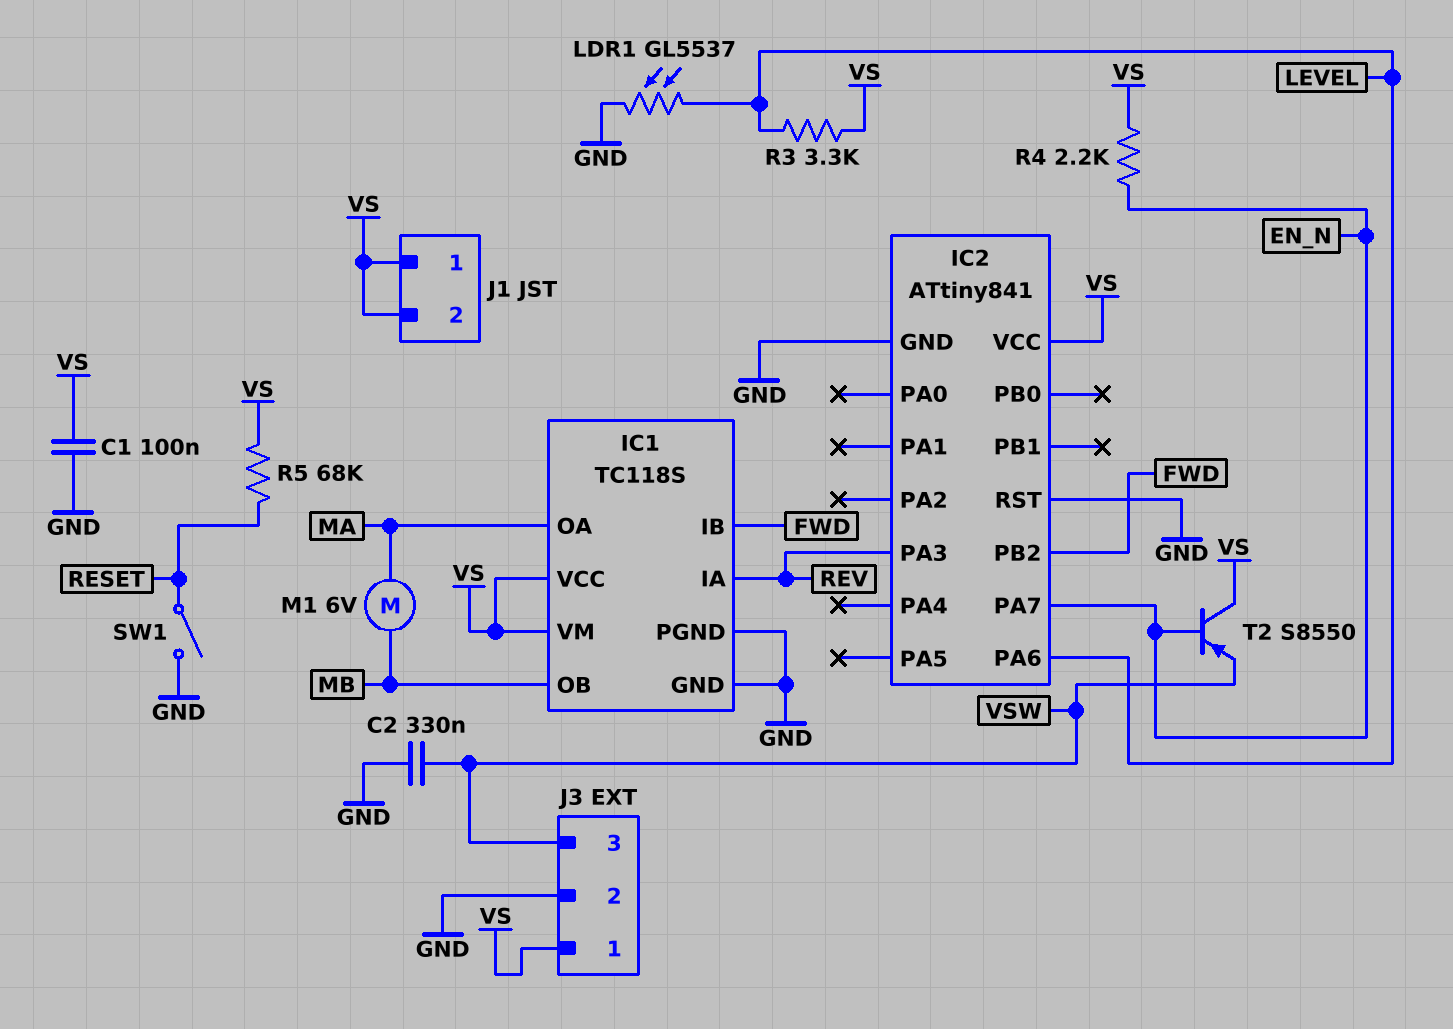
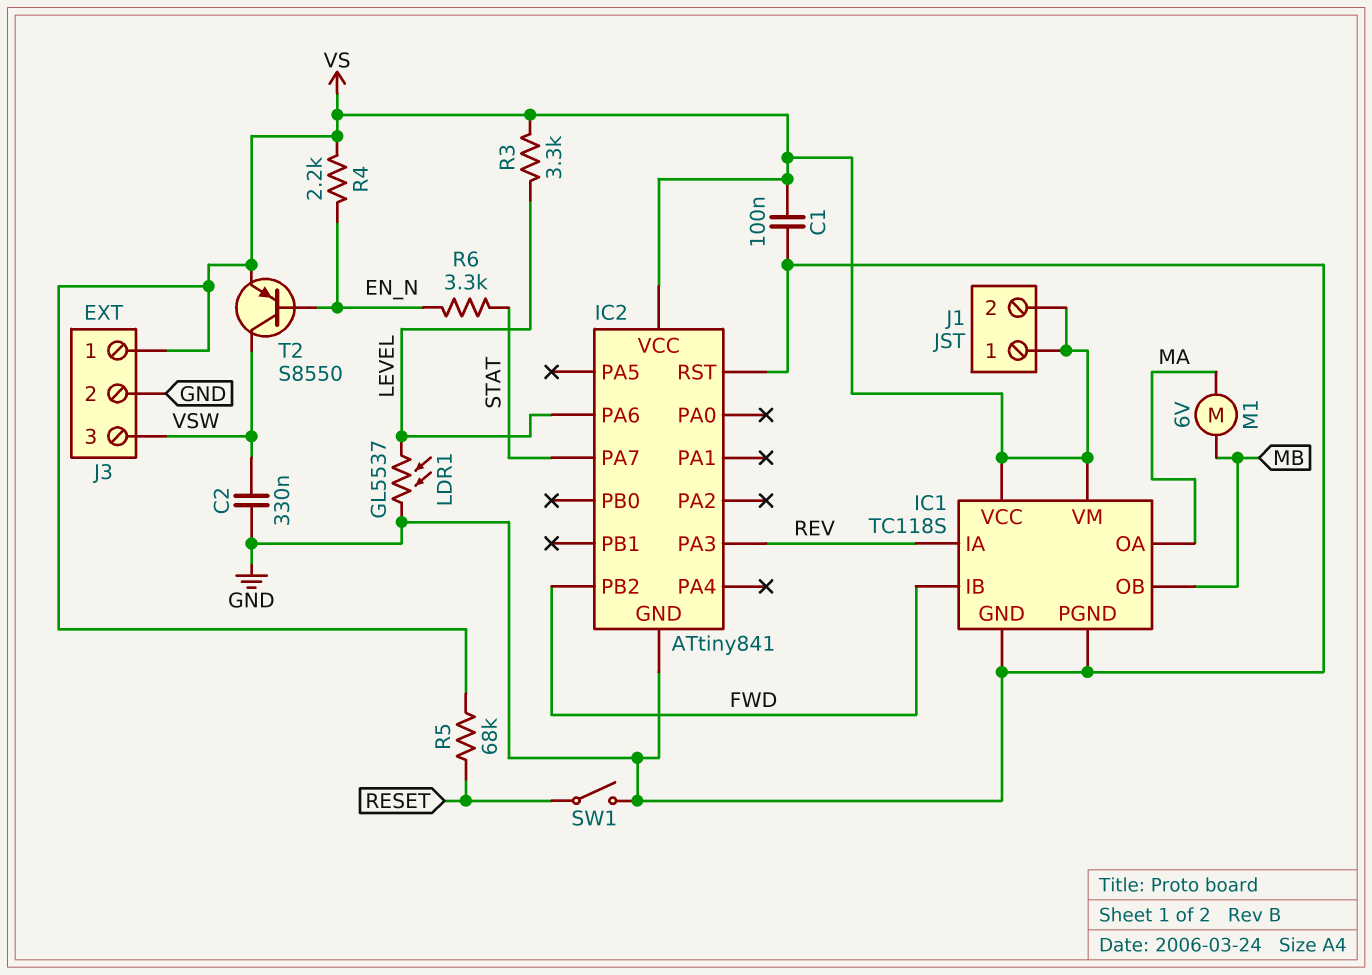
IC2 pin PA7: EN_N -> STAT
R6: none -> 3.3k (EN_N, STAT)
T2: PNP S8550 (B EN_N, C VS, E VSW) -> PNP S8550 (B EN_N, C VSW, E VS)

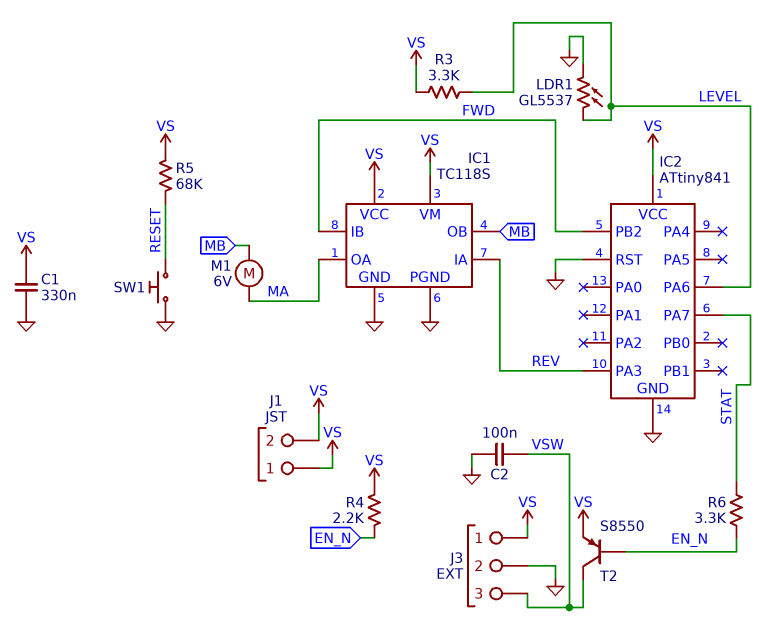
C1: 100nF (GND, VS) -> 330nF (GND, VS)
C2: 330nF (GND, VSW) -> 100nF (GND, VSW)
SW1: switch (GND, RESET) -> button (GND, RESET)

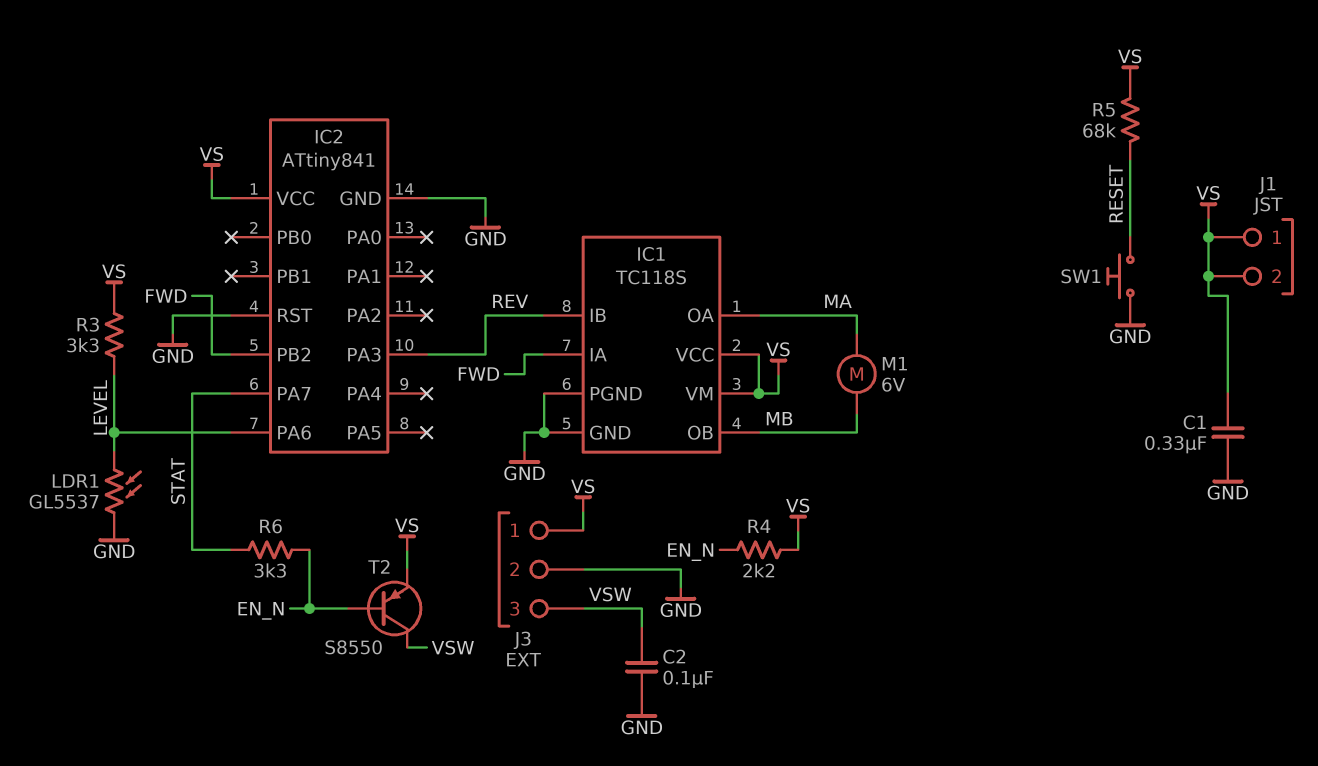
IC1 pin IA: REV -> FWD
IC1 pin IB: FWD -> REV

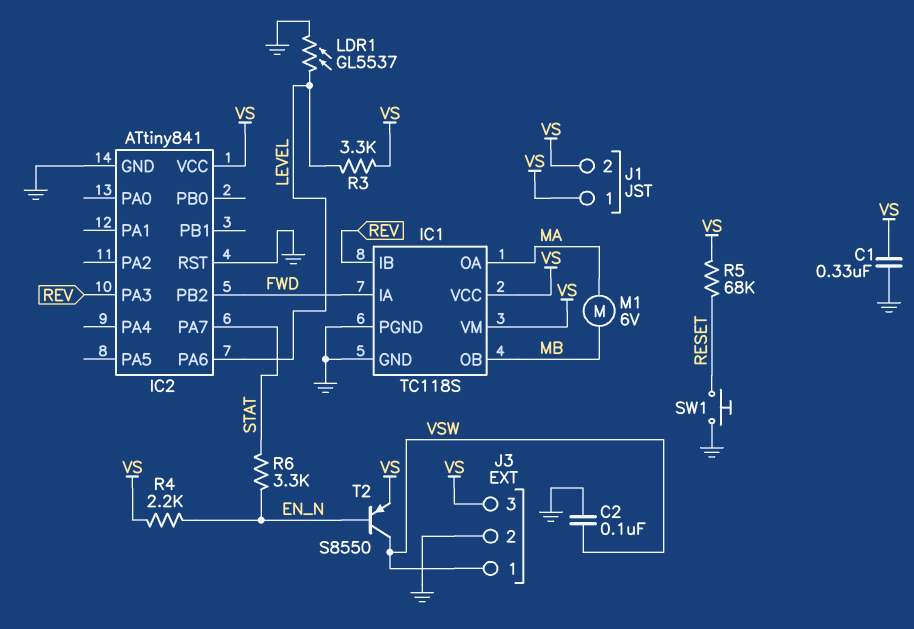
J3 pin 1: VS -> VSW
J3 pin 3: VSW -> VS

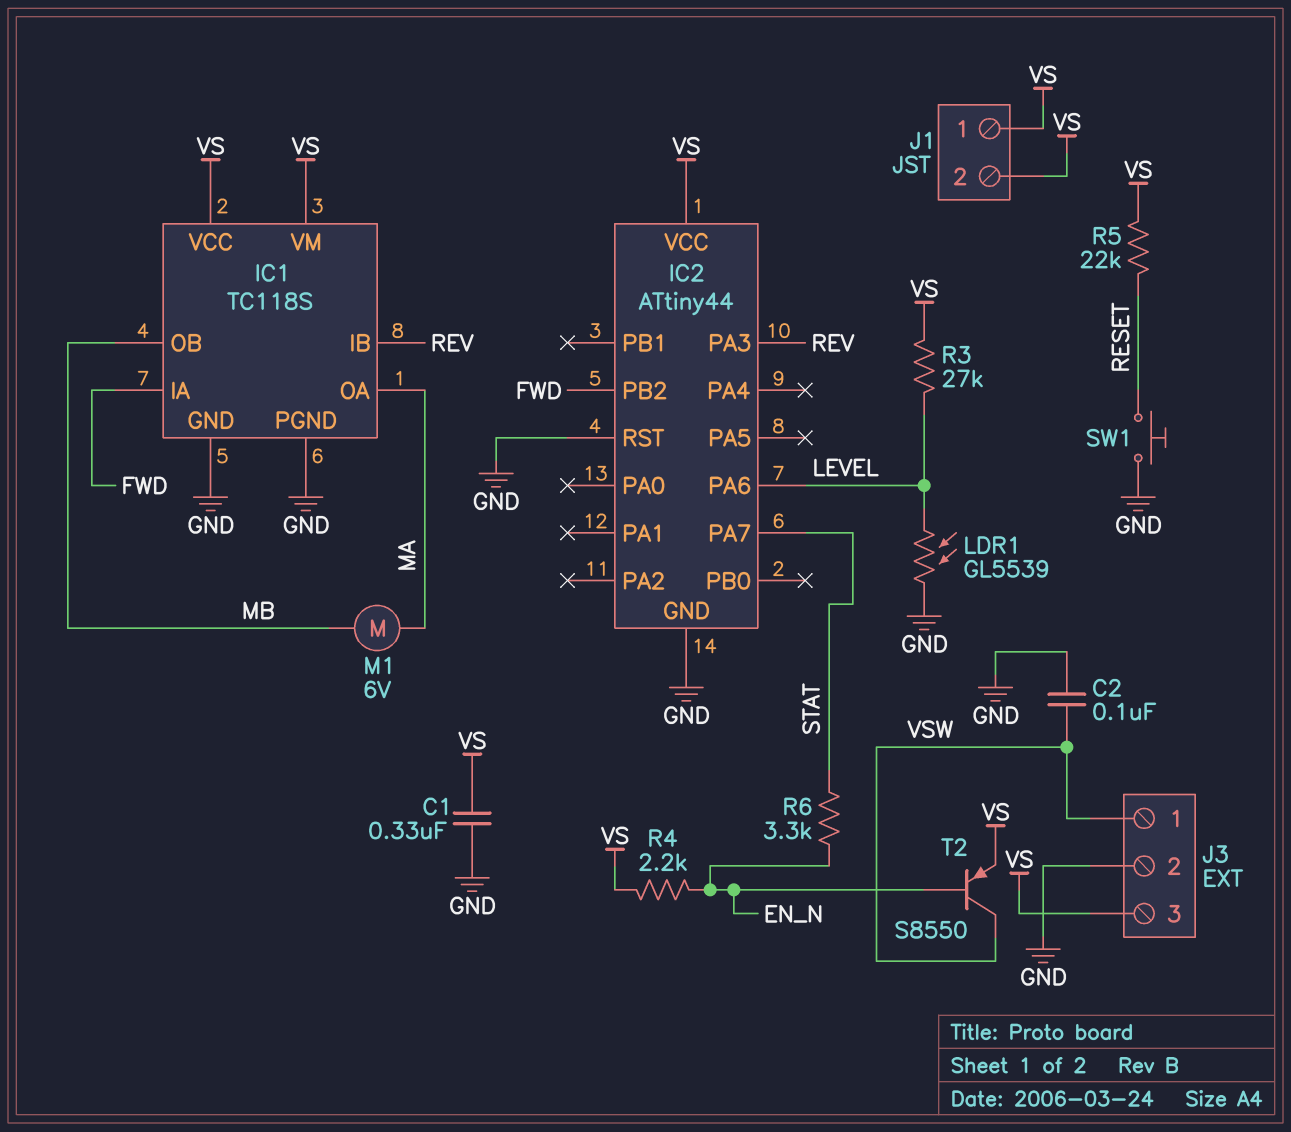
IC2: ATtiny841 -> ATtiny44
LDR1: GL5537 (GND, LEVEL) -> GL5539 (GND, LEVEL)
R3: 3.3k (LEVEL, VS) -> 27k (LEVEL, VS)
R5: 68k (RESET, VS) -> 22k (RESET, VS)

